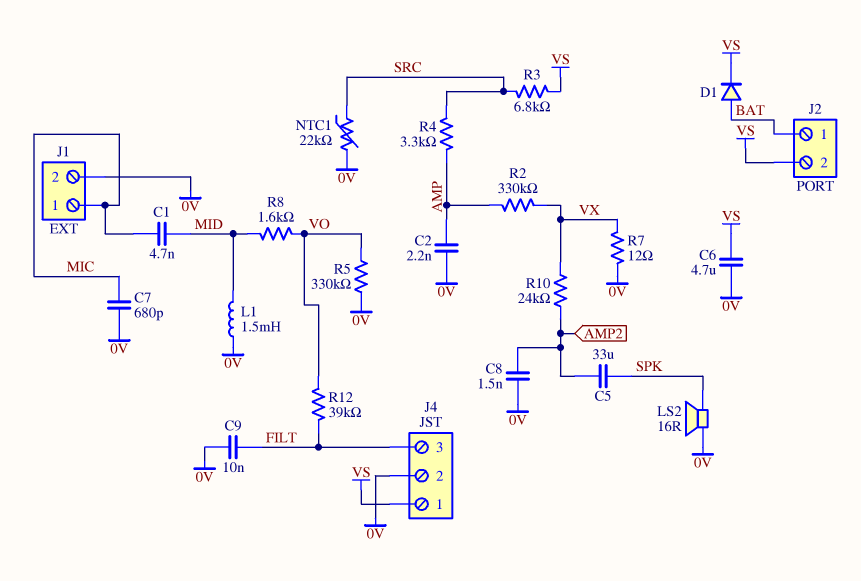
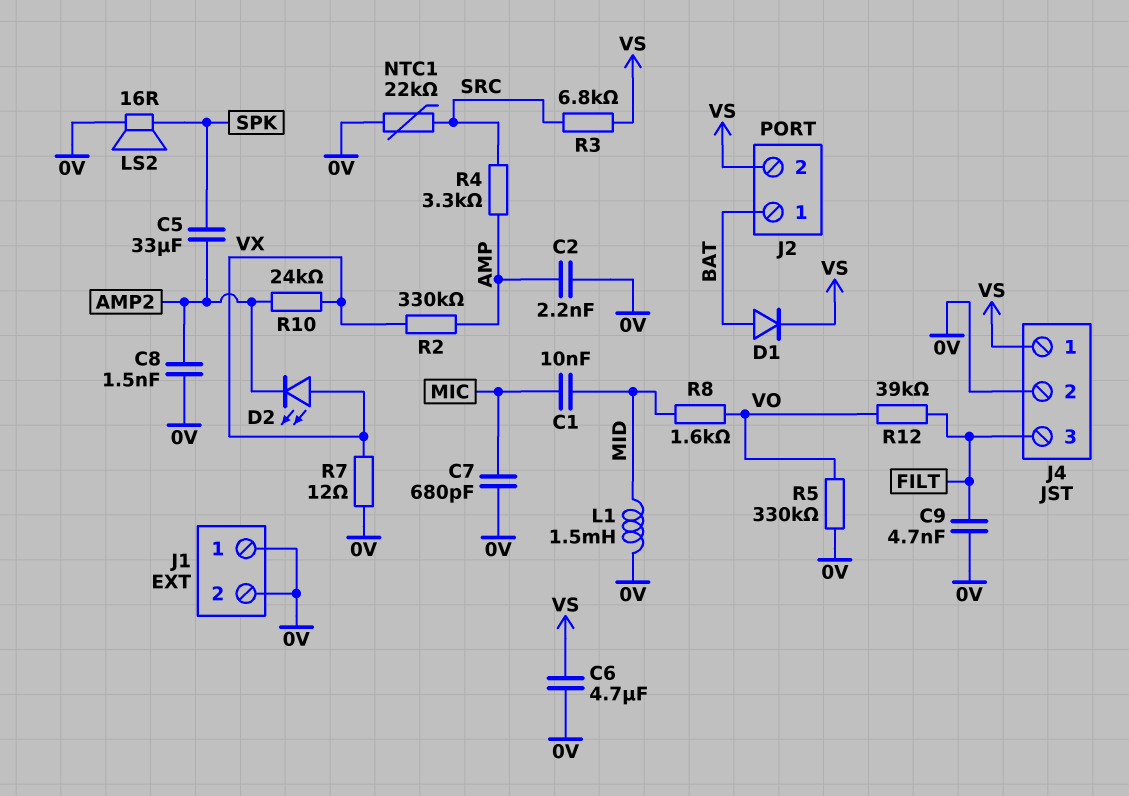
C1: 4.7nF (MIC, MID) -> 10nF (MIC, MID)
C9: 10nF (0V, FILT) -> 4.7nF (0V, FILT)
D2: none -> LED (A VX, K AMP2)
J1 pin 1: MIC -> 0V

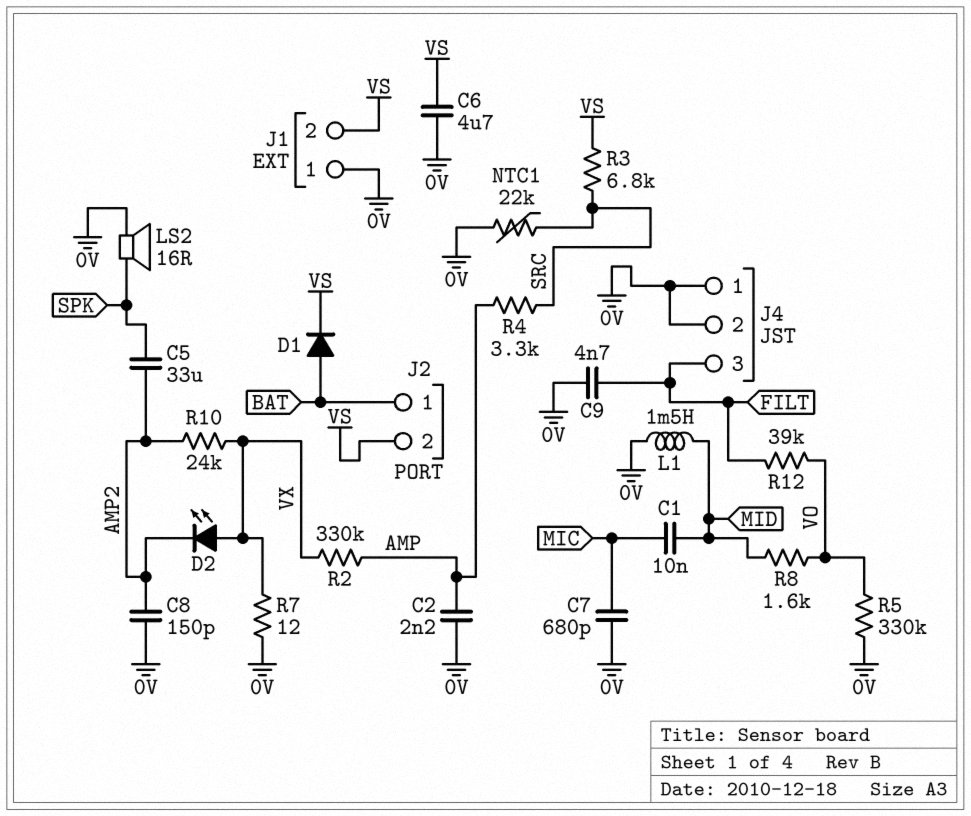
C8: 1.5nF (0V, AMP2) -> 150pF (0V, AMP2)
J1 pin 2: 0V -> VS
J4 pin 1: VS -> 0V

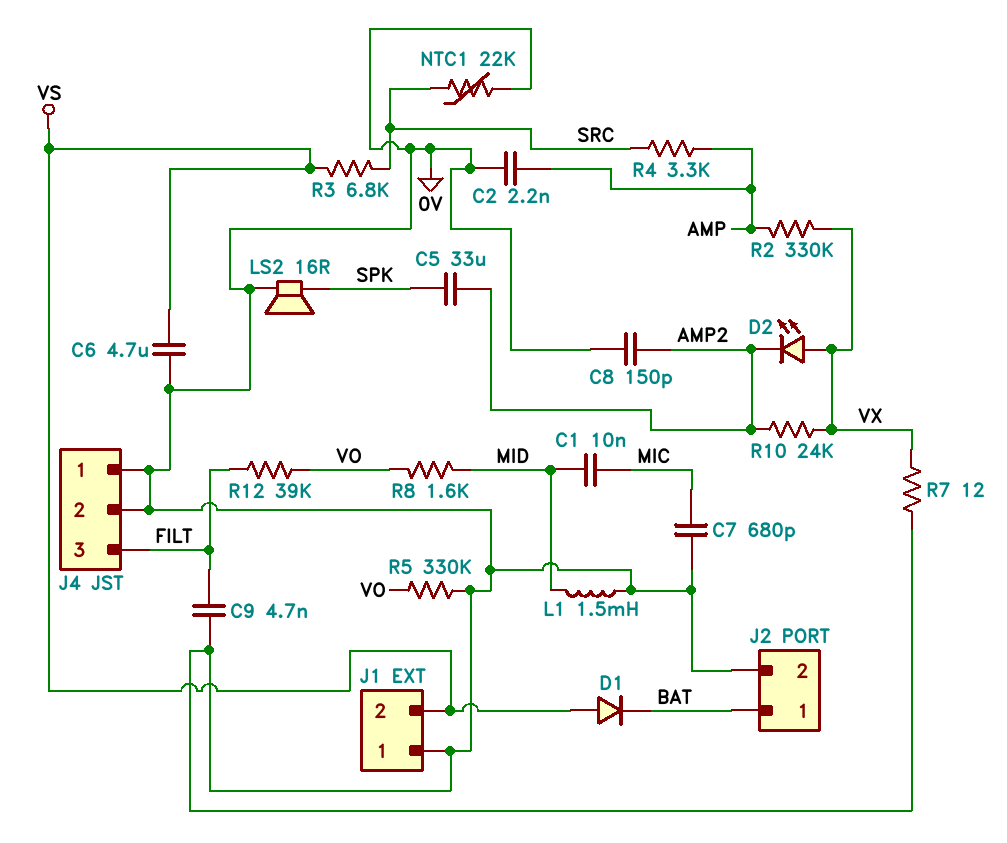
D1: diode (A BAT, K VS) -> diode (A VS, K BAT)
J2 pin 2: VS -> 0V

